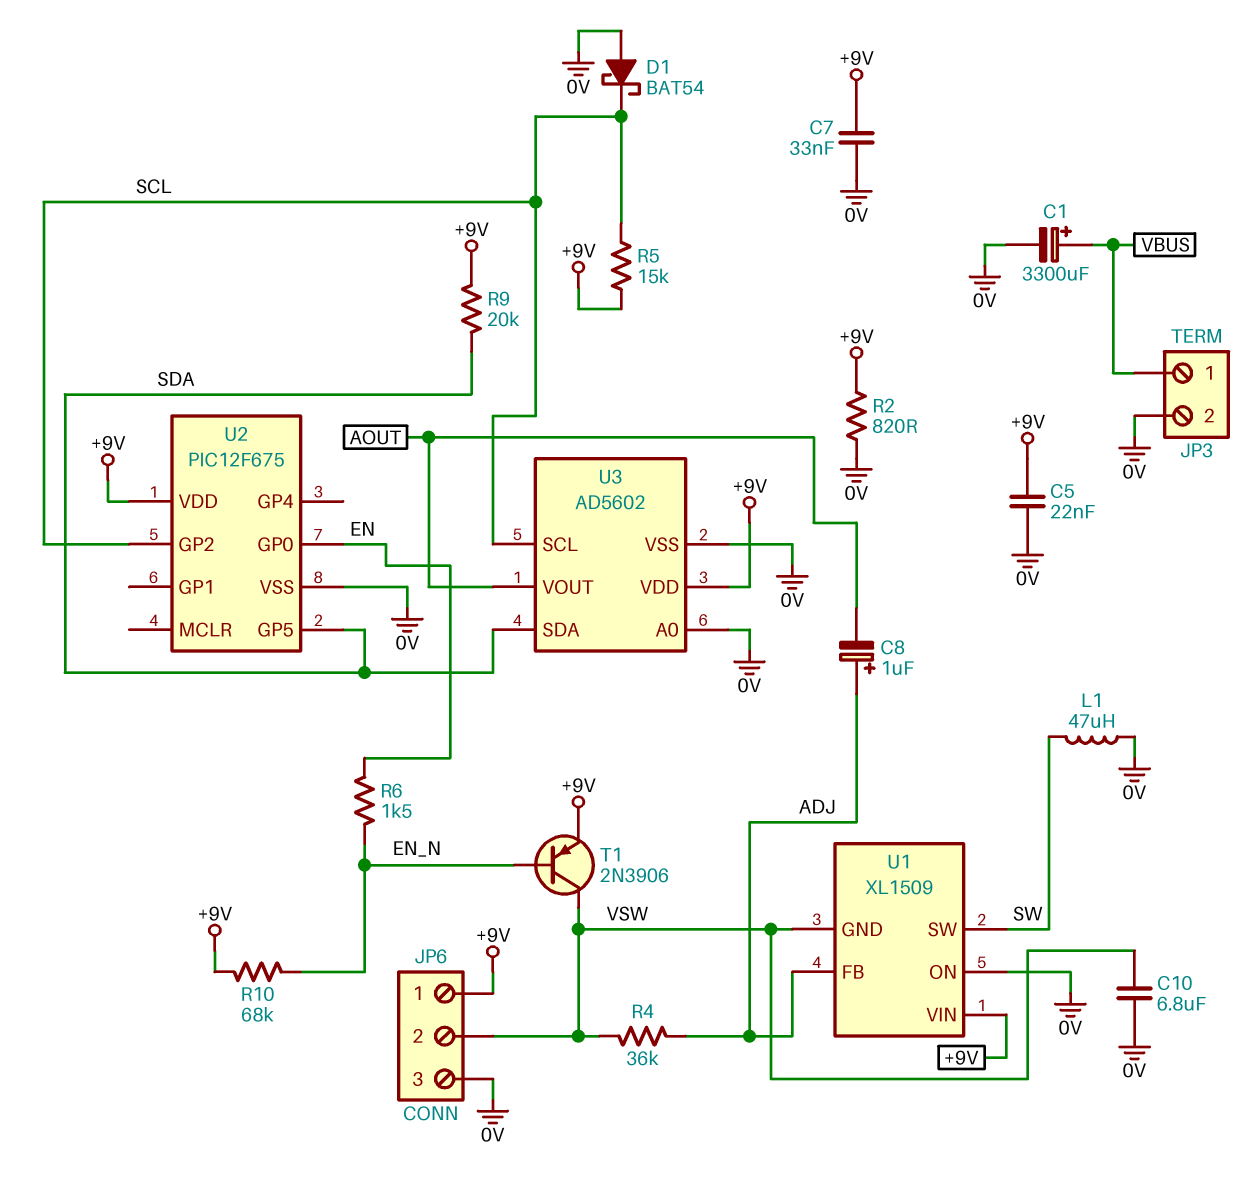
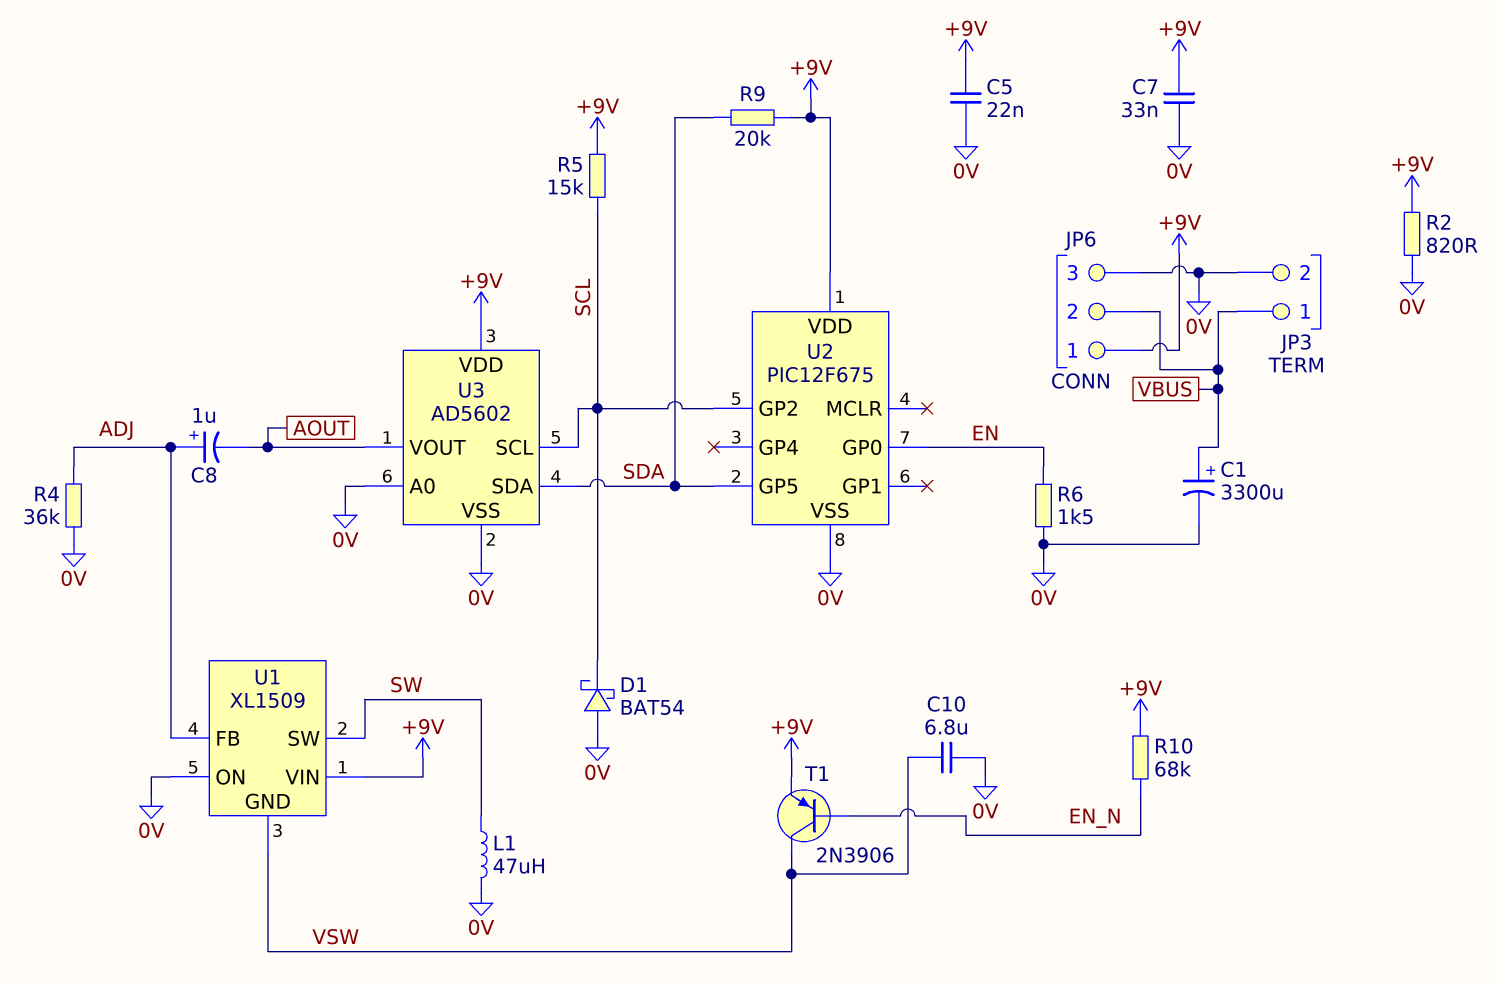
JP6 pin 2: VSW -> VBUS
R4: 36k (ADJ, VSW) -> 36k (0V, ADJ)
R6: 1.5k (EN, EN_N) -> 1.5k (0V, EN)

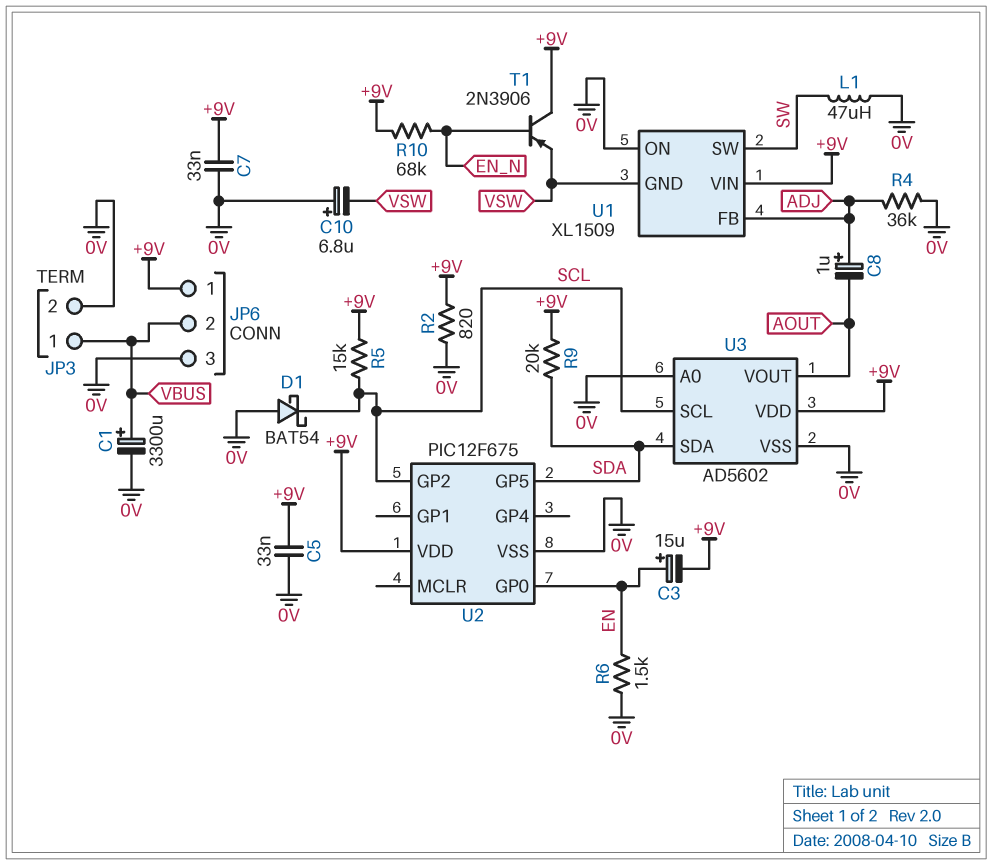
C3: none -> 15uF (plus EN, minus +9V)
C5: 22nF (+9V, 0V) -> 33nF (+9V, 0V)
C10: 6.8uF (0V, VSW) -> 6.8uF (plus 0V, minus VSW)
T1: PNP 2N3906 (B EN_N, C VSW, E +9V) -> PNP 2N3906 (B EN_N, C +9V, E VSW)

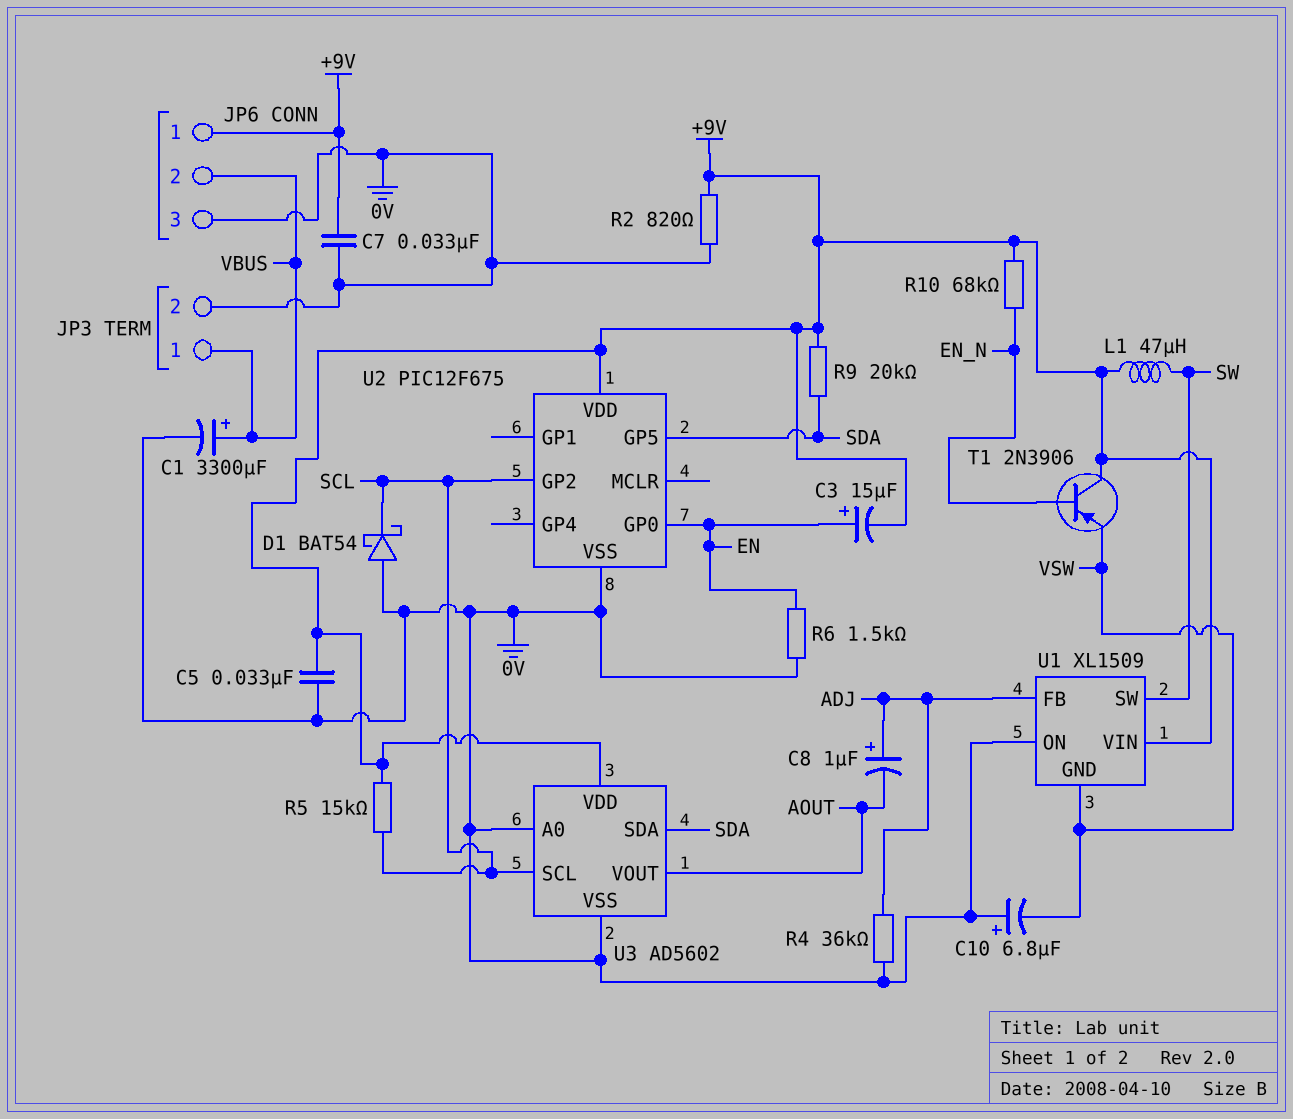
L1: 47uH (0V, SW) -> 47uH (+9V, SW)

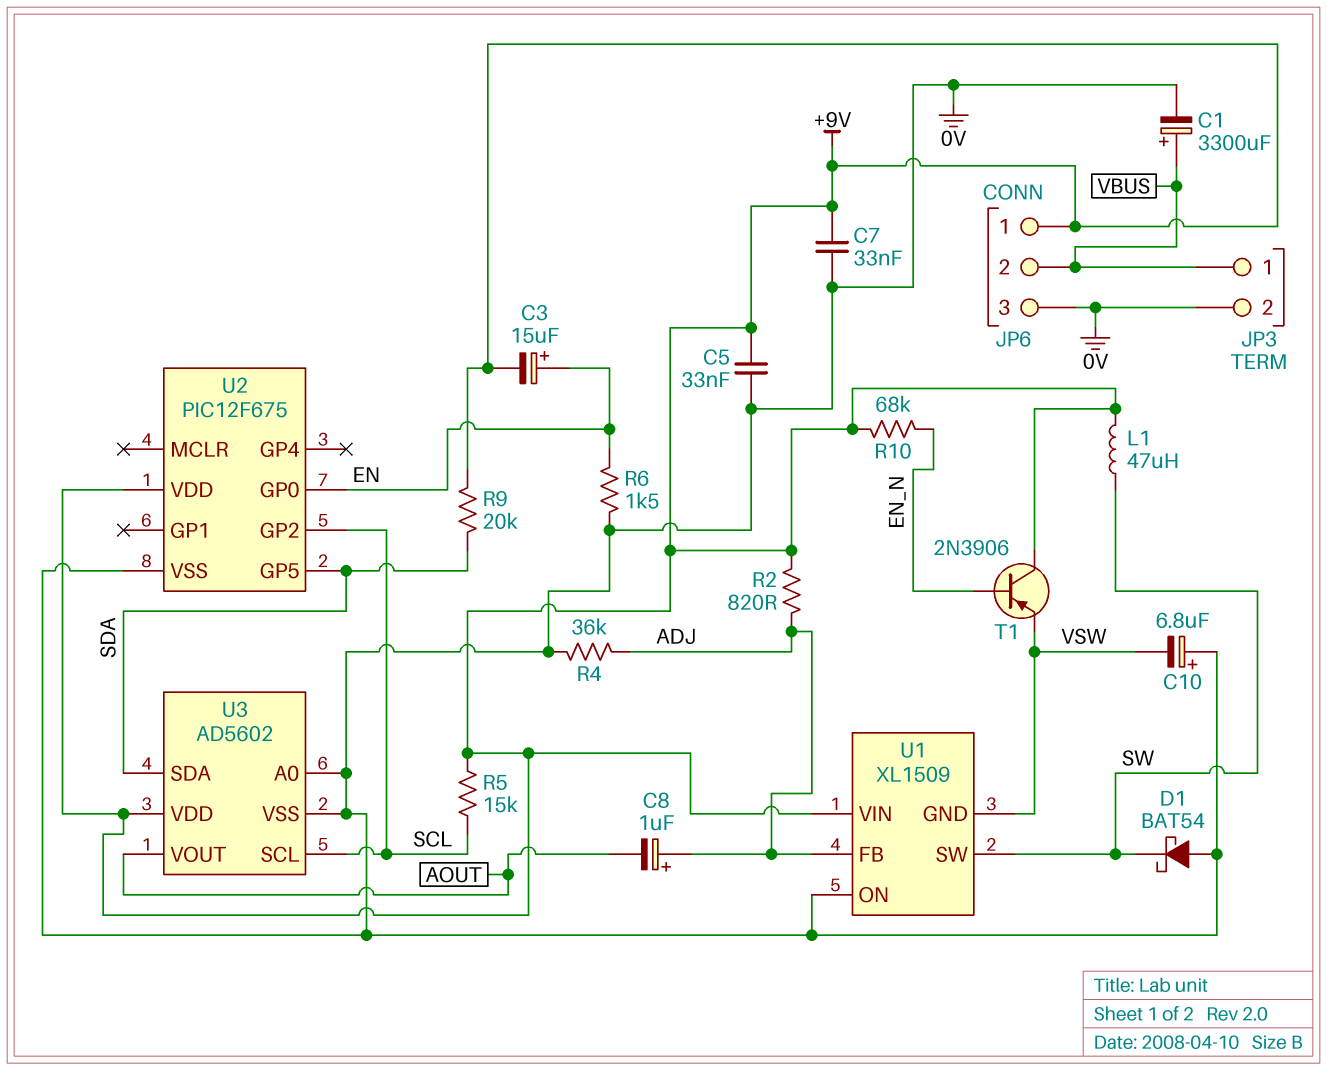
D1: schottky BAT54 (A 0V, K SCL) -> schottky BAT54 (A 0V, K SW)
R2: 820 (+9V, 0V) -> 820 (+9V, ADJ)

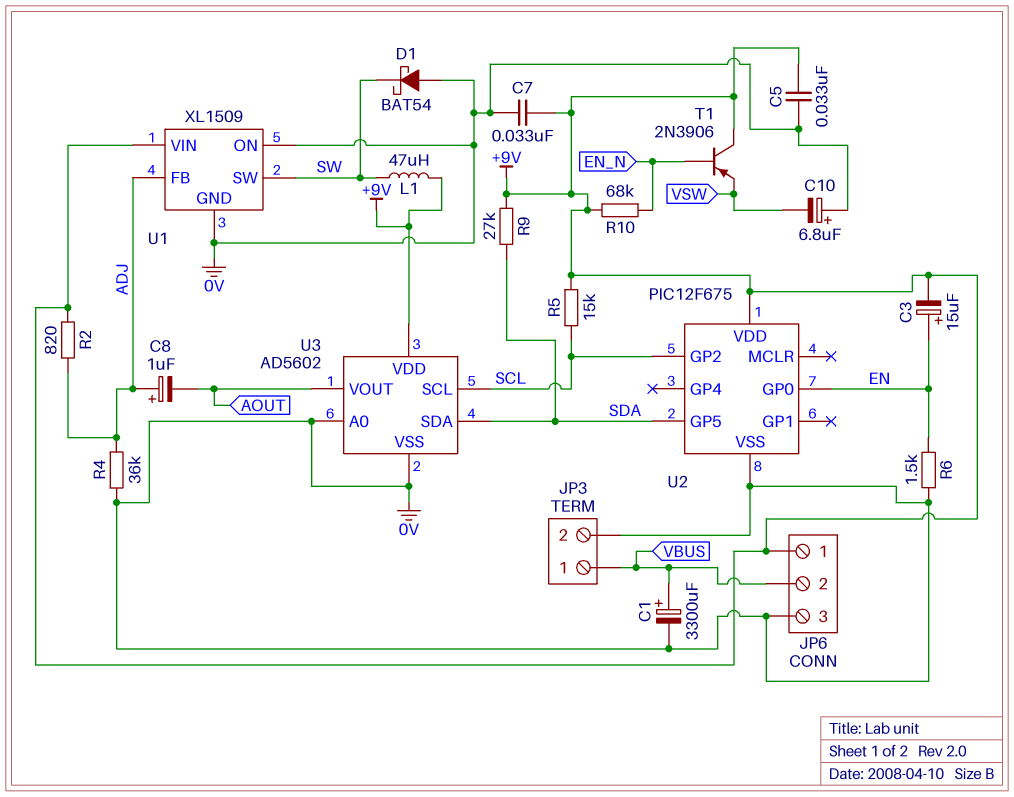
R9: 20k (+9V, SDA) -> 27k (+9V, SDA)
U1 pin GND: VSW -> 0V

